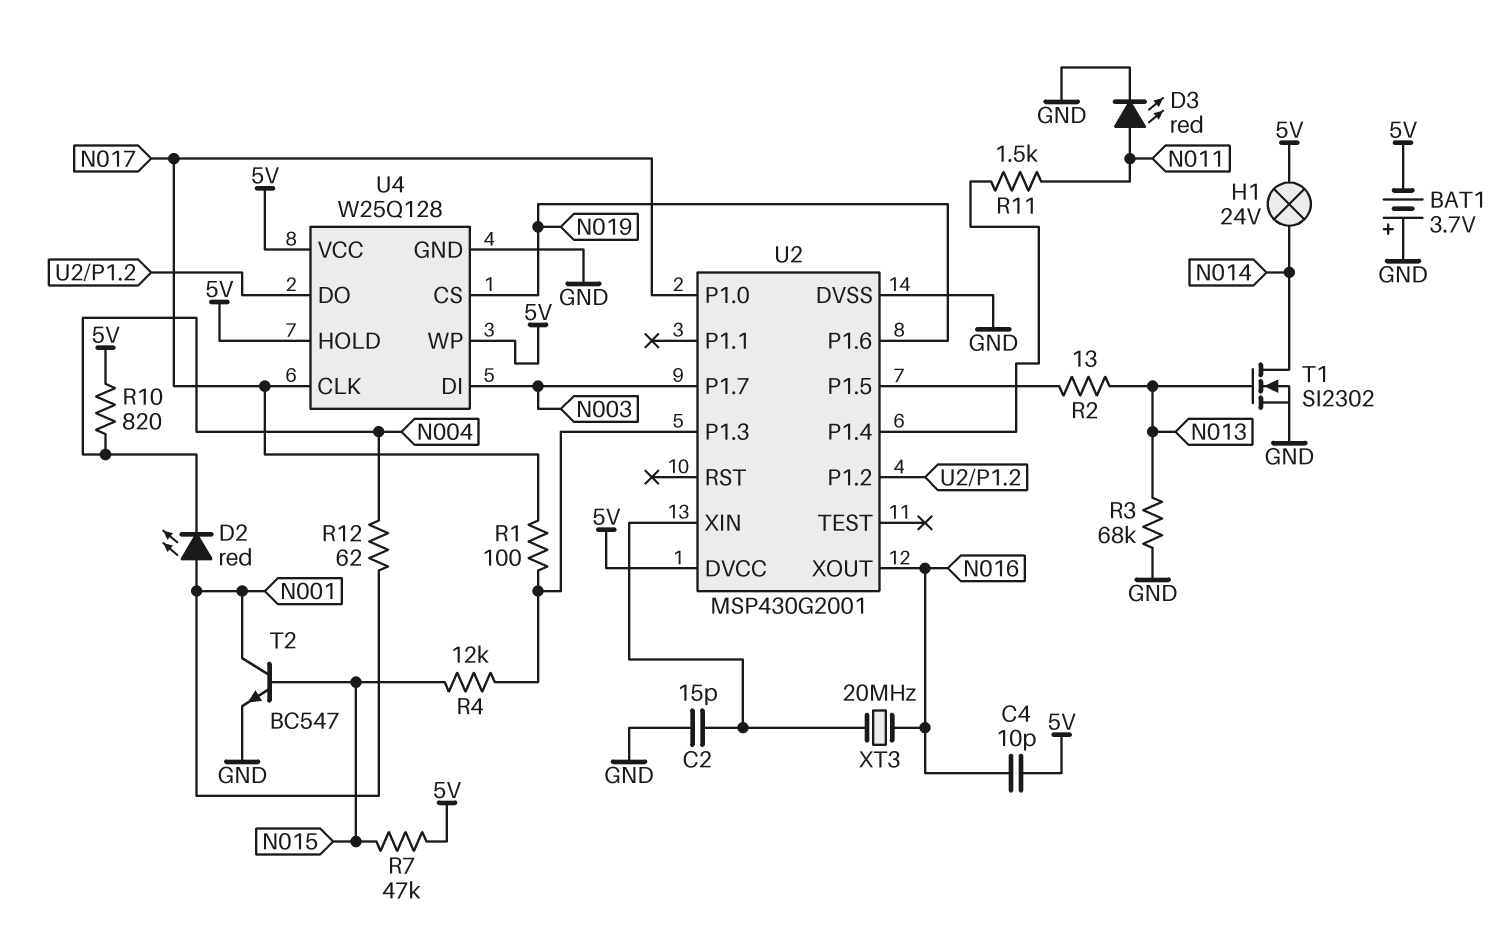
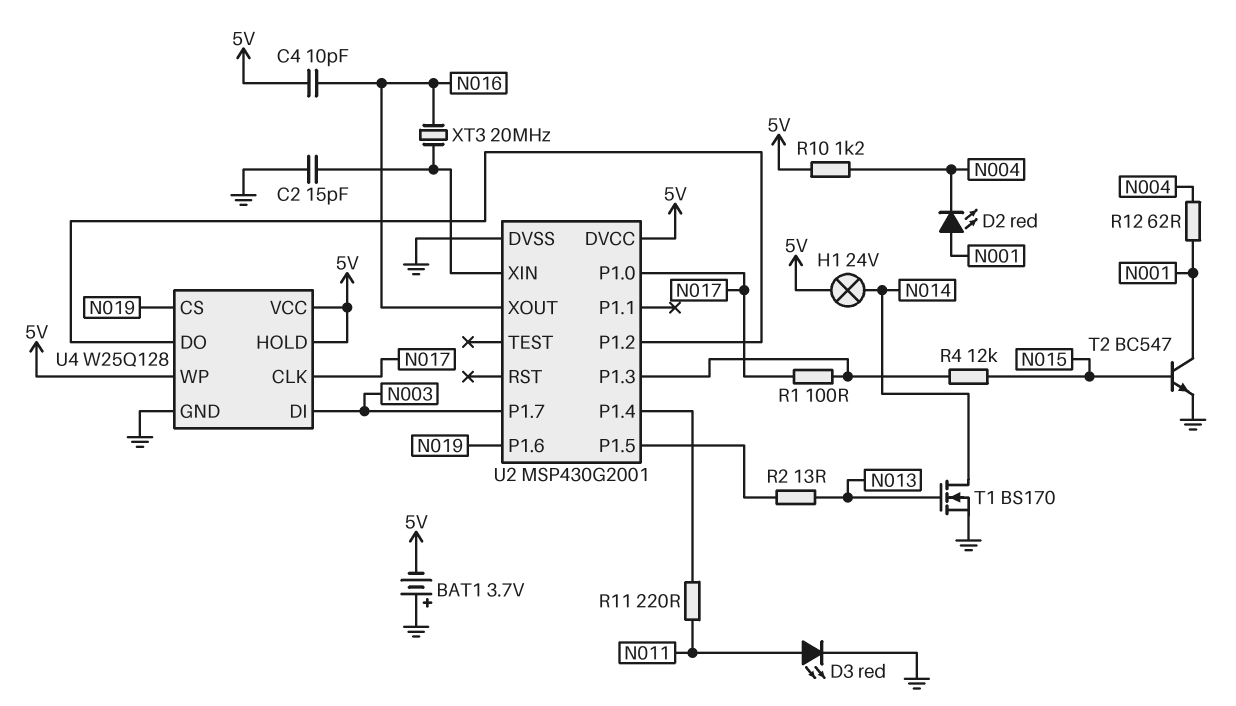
R3: 68k (GND, N013) -> none
R7: 47k (5V, N015) -> none
R10: 820 (5V, N004) -> 1.2k (5V, N004)
R11: 1.5k (N011, U2/P1.4) -> 220 (N011, U2/P1.4)
T1: NMOS SI2302 (G N013, D N014, S GND) -> NMOS BS170 (G N013, D N014, S GND)

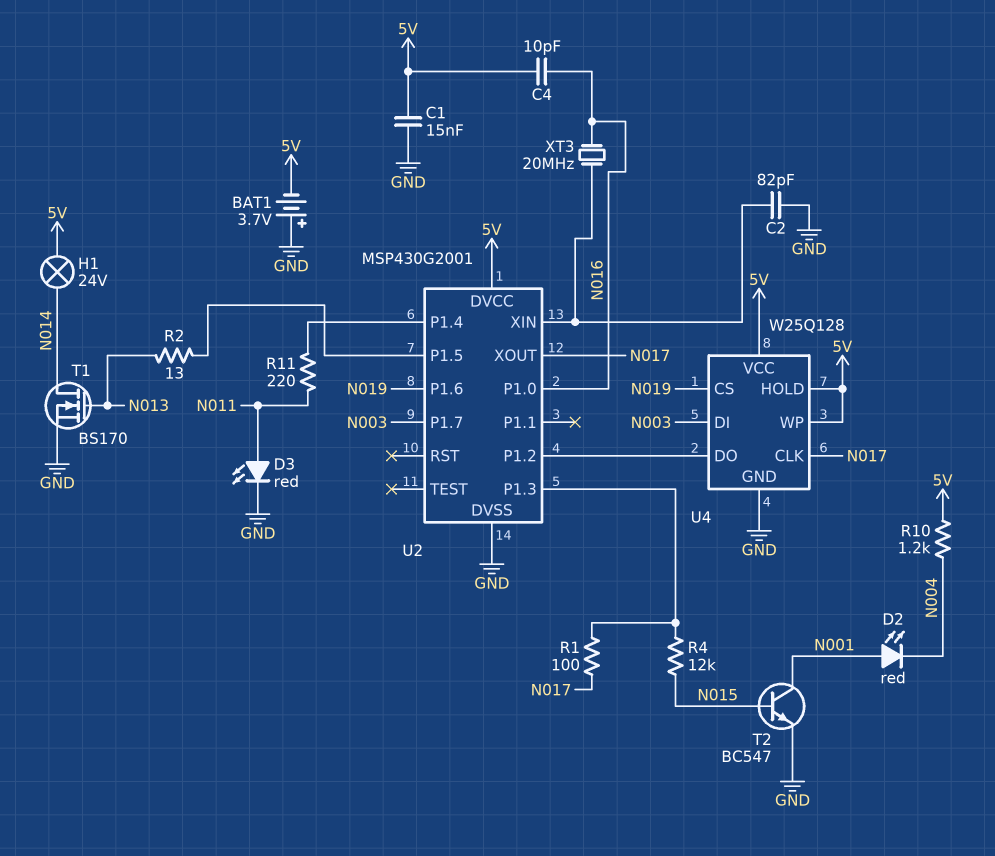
C1: none -> 15nF (5V, GND)
C2: 15pF (GND, U2/XIN) -> 82pF (GND, U2/XIN)
R12: 62 (N001, N004) -> none
U2 pin P1.0: N017 -> N016
U2 pin XOUT: N016 -> N017

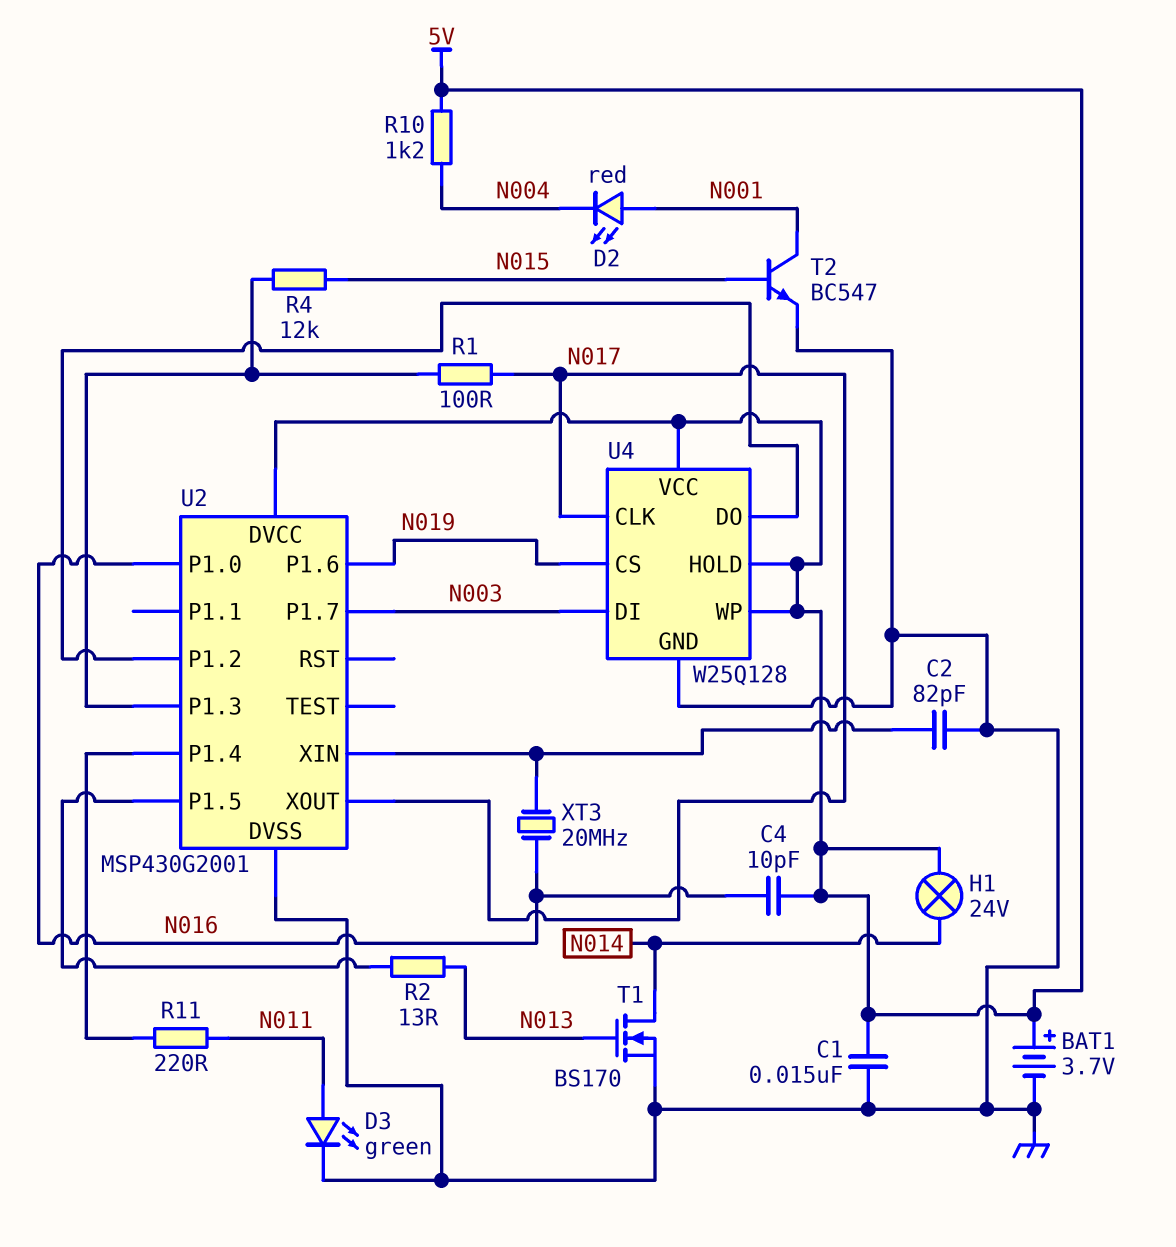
BAT1: 3.7V (plus GND, minus 5V) -> 3.7V (plus 5V, minus GND)
D3: LED red (A N011, K GND) -> LED green (A N011, K GND)

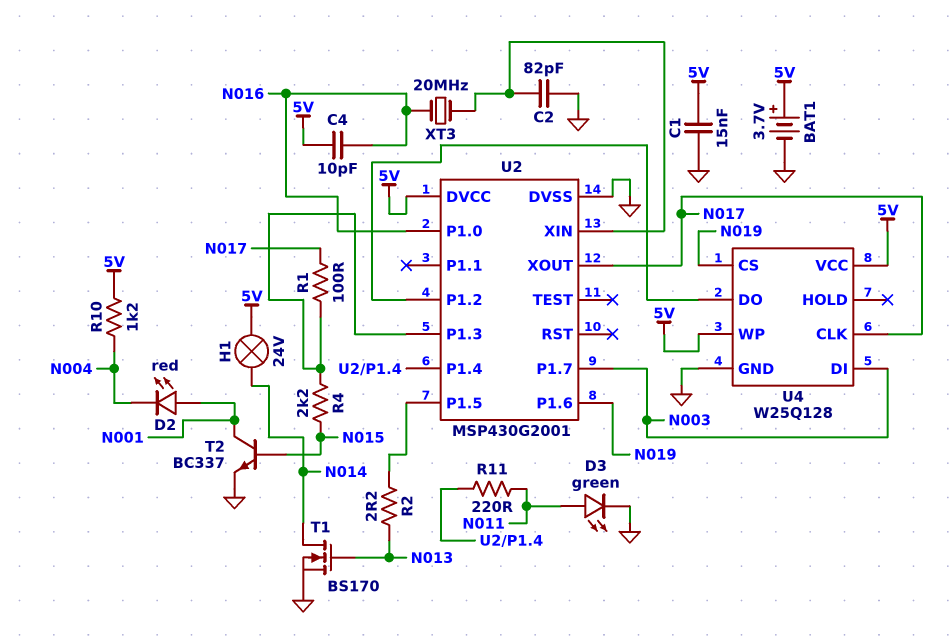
R2: 13 (N013, U2/P1.5) -> 2.2 (N013, U2/P1.5)
R4: 12k (N015, U2/P1.3) -> 2.2k (N015, U2/P1.3)
T2: NPN BC547 (B N015, C N001, E GND) -> NPN BC337 (B N015, C N001, E GND)
U4 pin HOLD: 5V -> none

